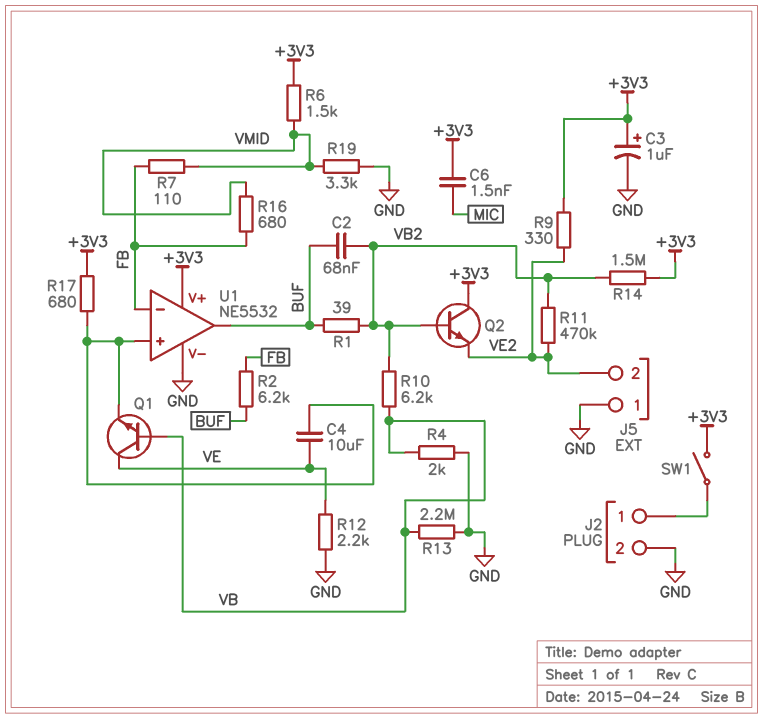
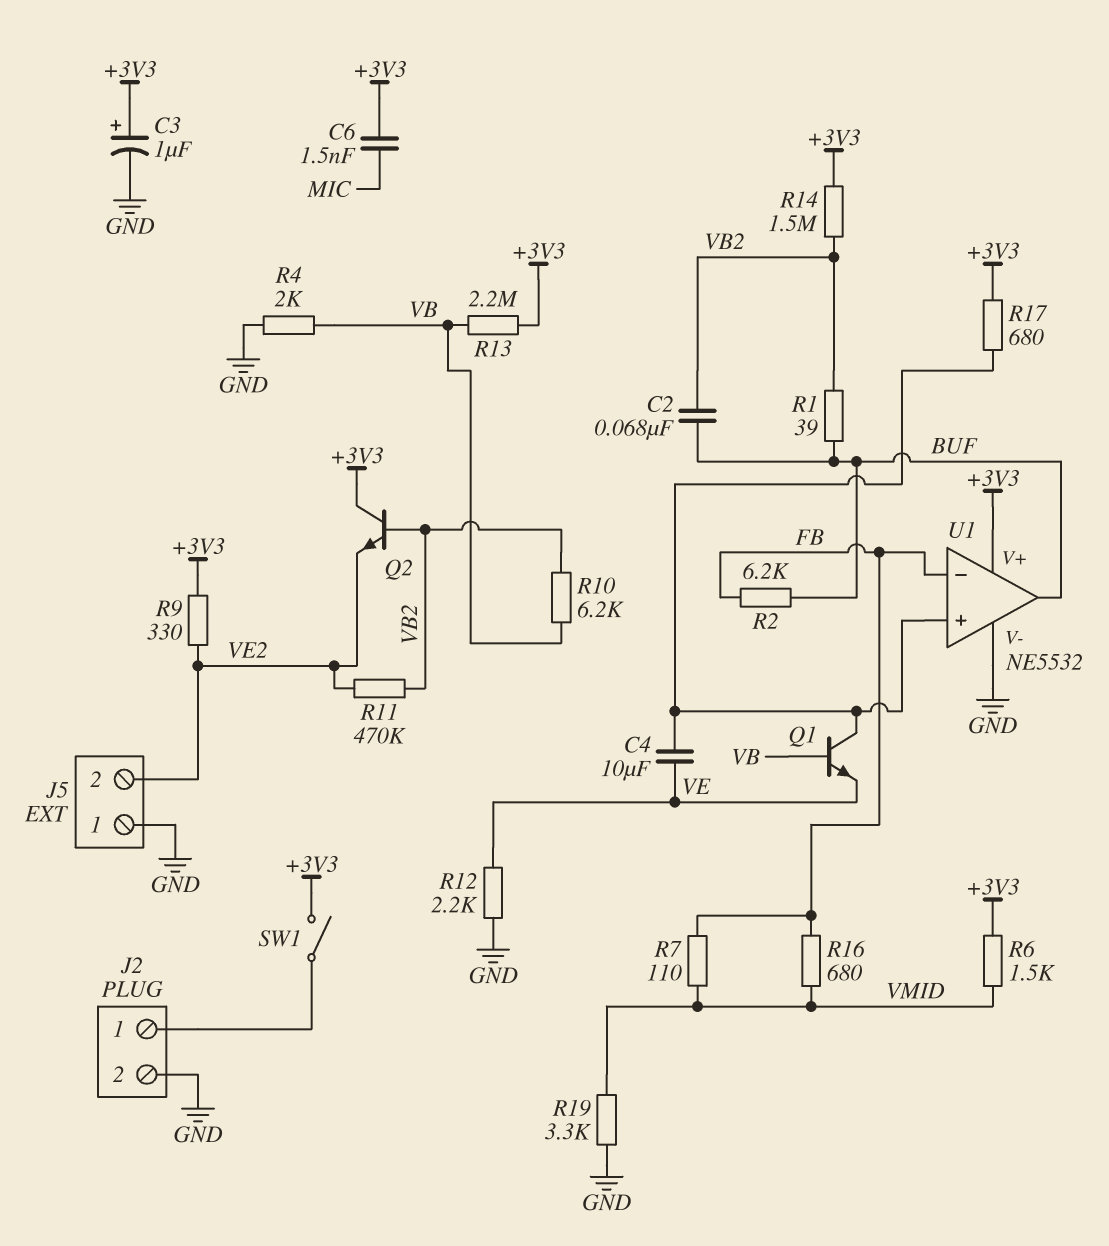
Q1: NPN (B VB, C VE, E U1/in+) -> NPN (B VB, C U1/in+, E VE)
R13: 2.2M (GND, VB) -> 2.2M (+3V3, VB)

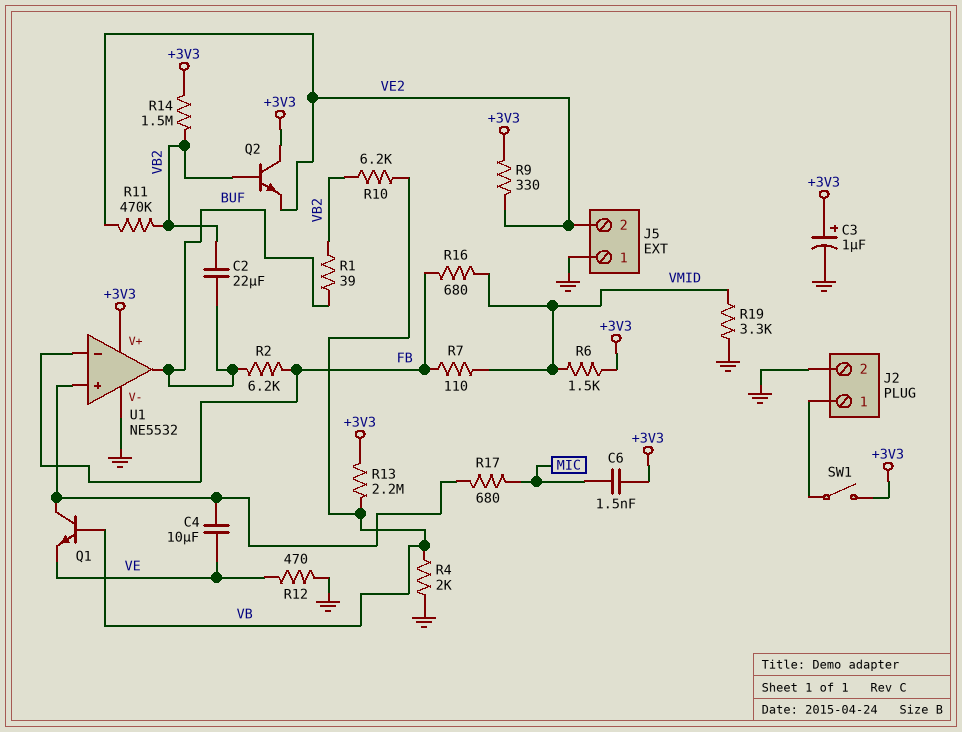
C2: 68nF (BUF, VB2) -> 22uF (BUF, VB2)
R12: 2.2k (GND, VE) -> 470 (GND, VE)
R17: 680 (+3V3, U1/in+) -> 680 (MIC, U1/in+)

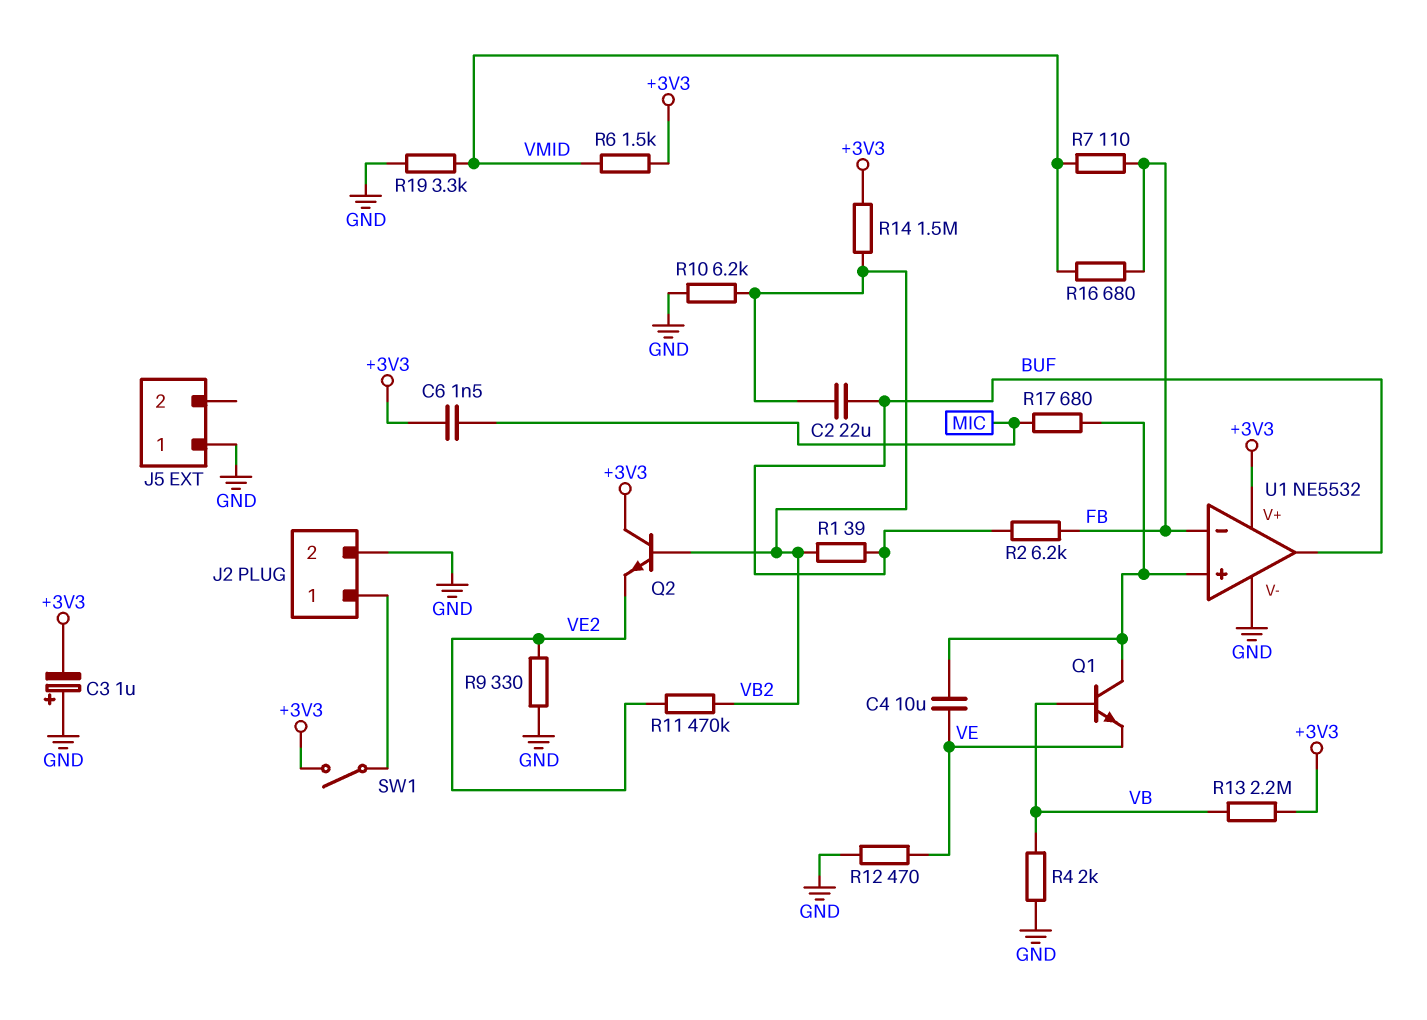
C3: 1uF (plus +3V3, minus GND) -> 1uF (plus GND, minus +3V3)
J5 pin 2: VE2 -> none
R9: 330 (+3V3, VE2) -> 330 (GND, VE2)
R10: 6.2k (VB, VB2) -> 6.2k (GND, VB2)

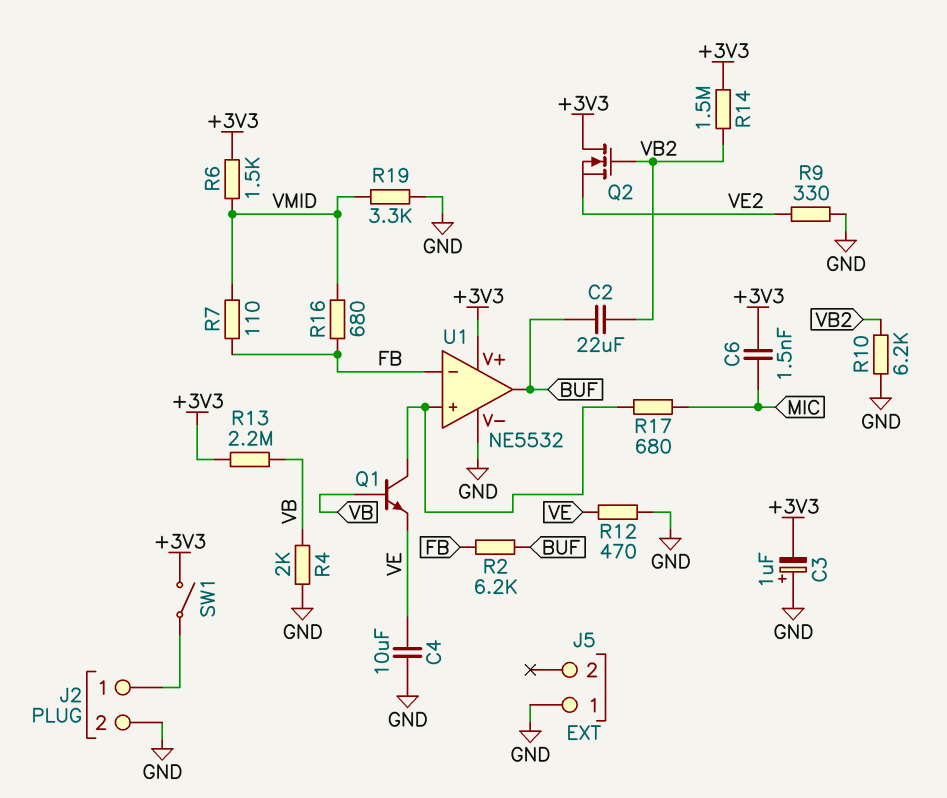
C4: 10uF (U1/in+, VE) -> 10uF (GND, VE)
Q2: NPN (B VB2, C +3V3, E VE2) -> NMOS (G VB2, D +3V3, S VE2)
R1: 39 (BUF, VB2) -> none
R11: 470k (VB2, VE2) -> none

